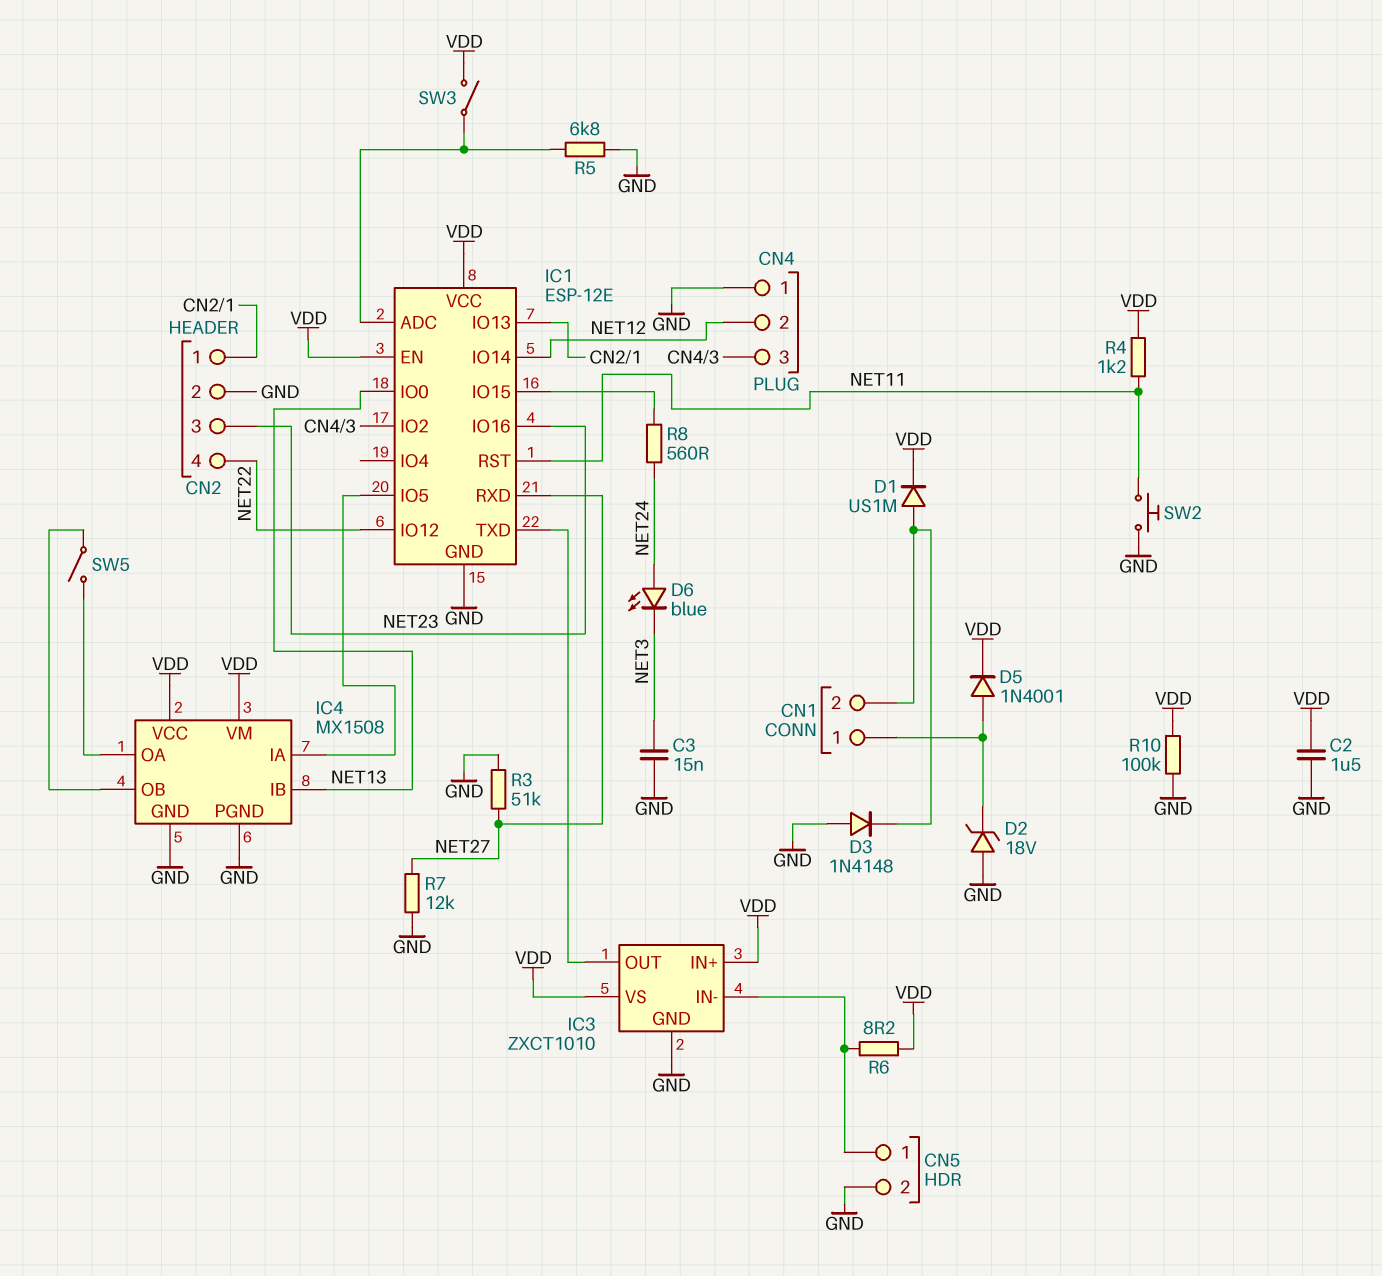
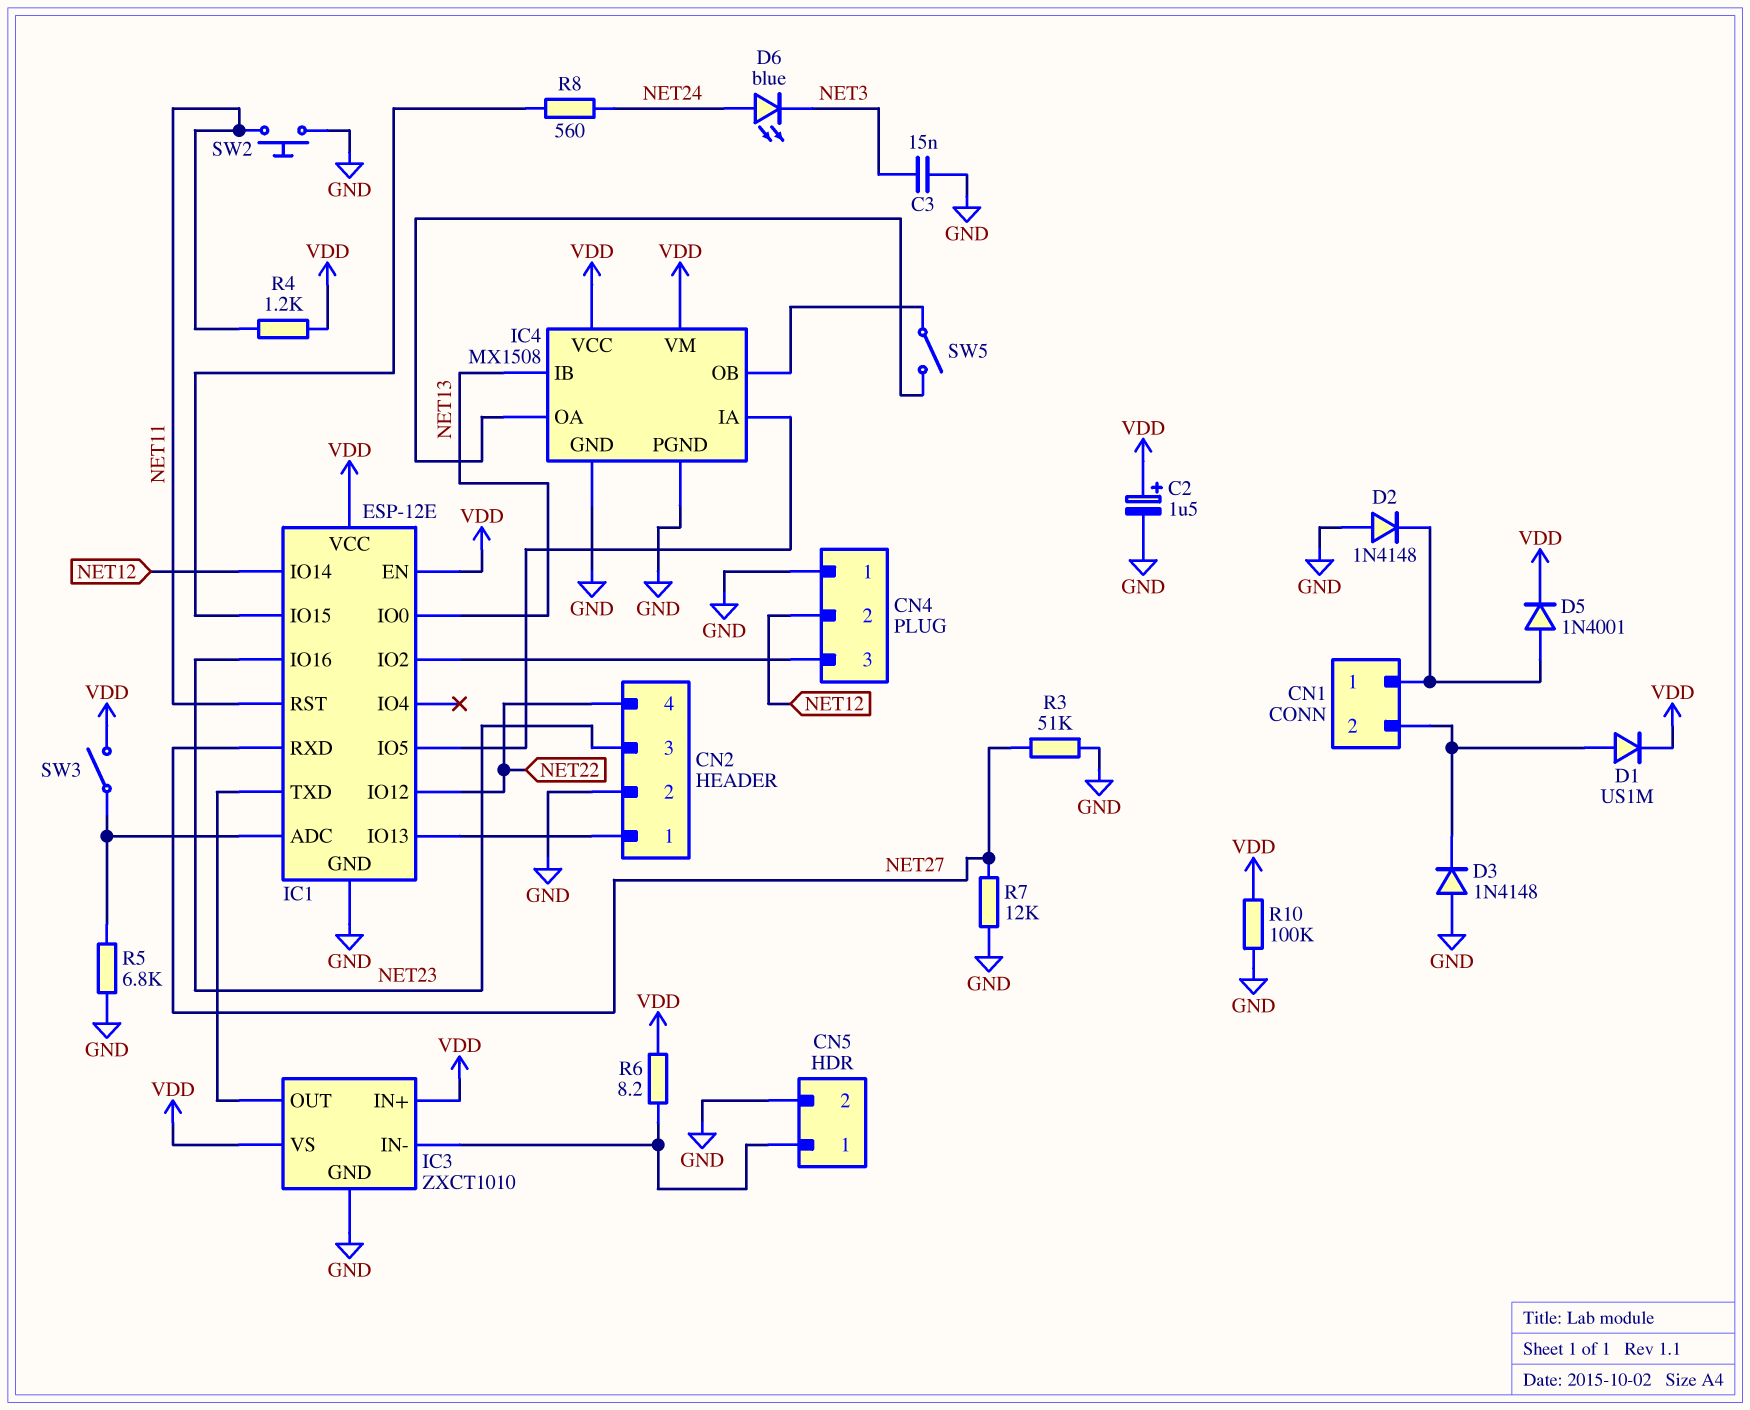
C2: 1.5uF (GND, VDD) -> 1.5uF (plus VDD, minus GND)
D2: zener 18V (A GND, K CN1/1) -> diode 1N4148 (A GND, K CN1/1)

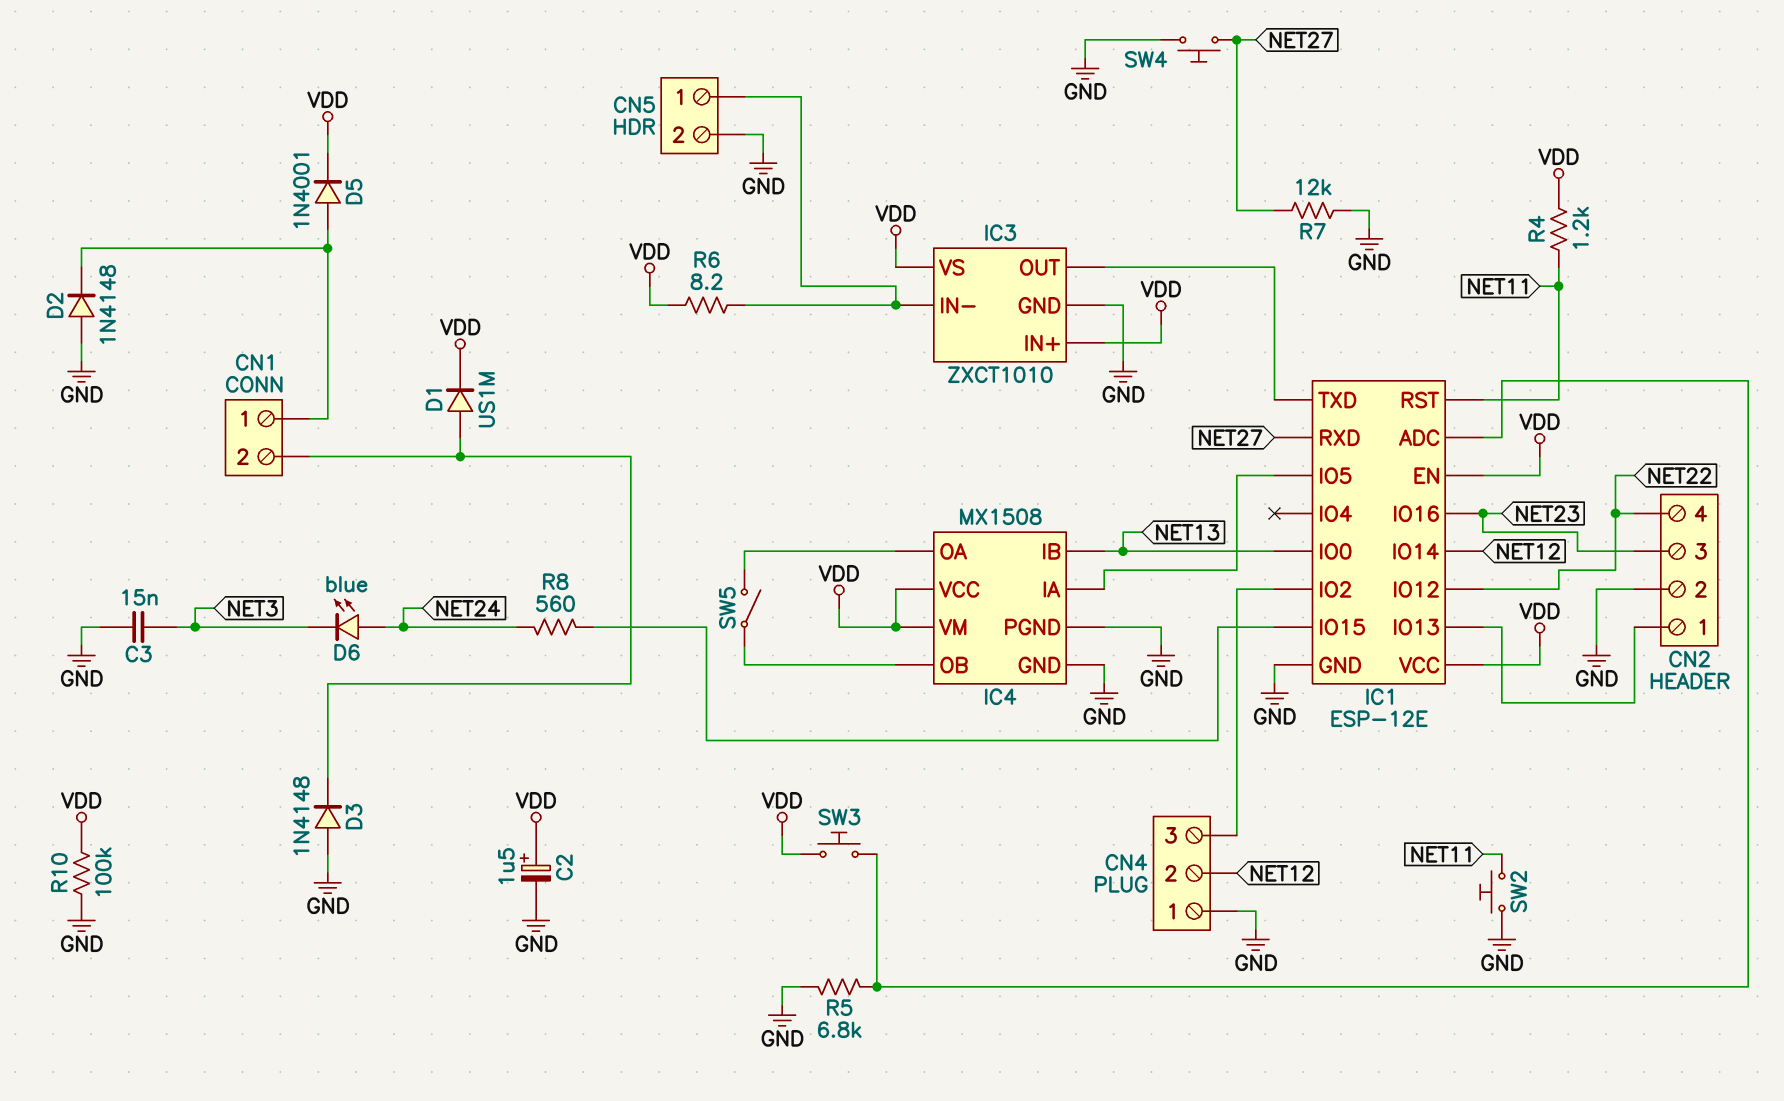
R3: 51k (GND, NET27) -> none
SW3: switch (IC1/ADC, VDD) -> button (IC1/ADC, VDD)
SW4: none -> button (GND, NET27)

